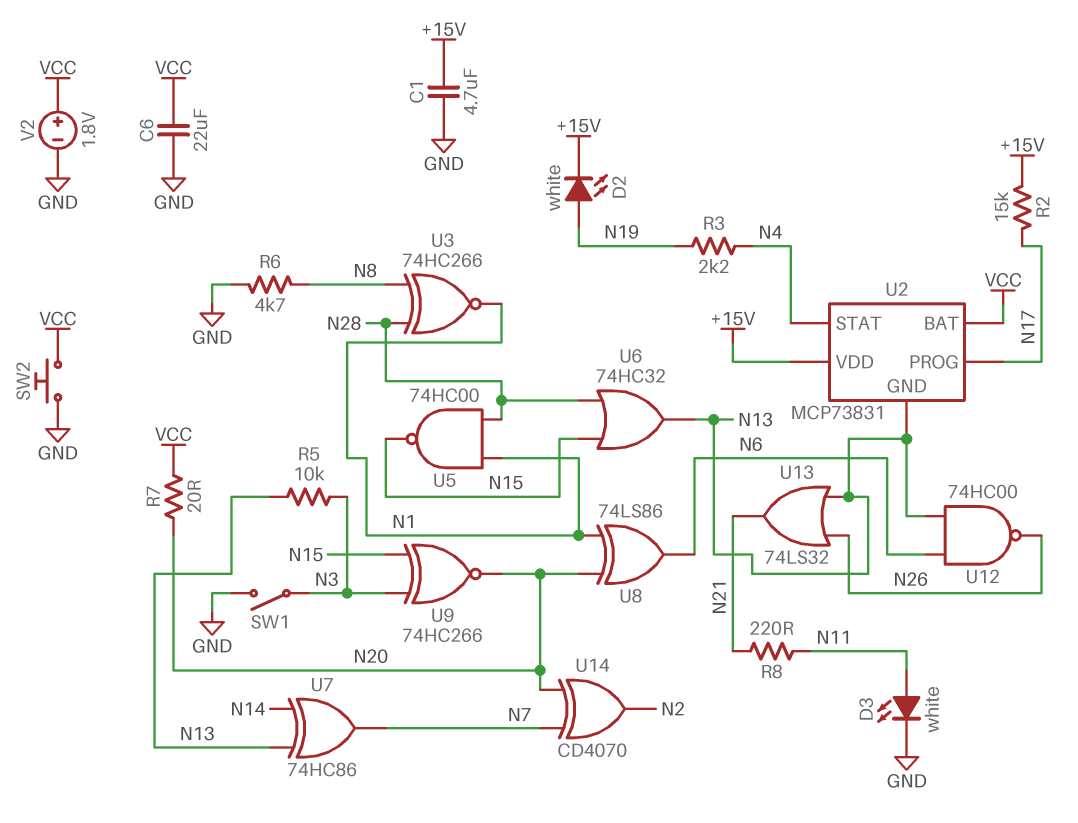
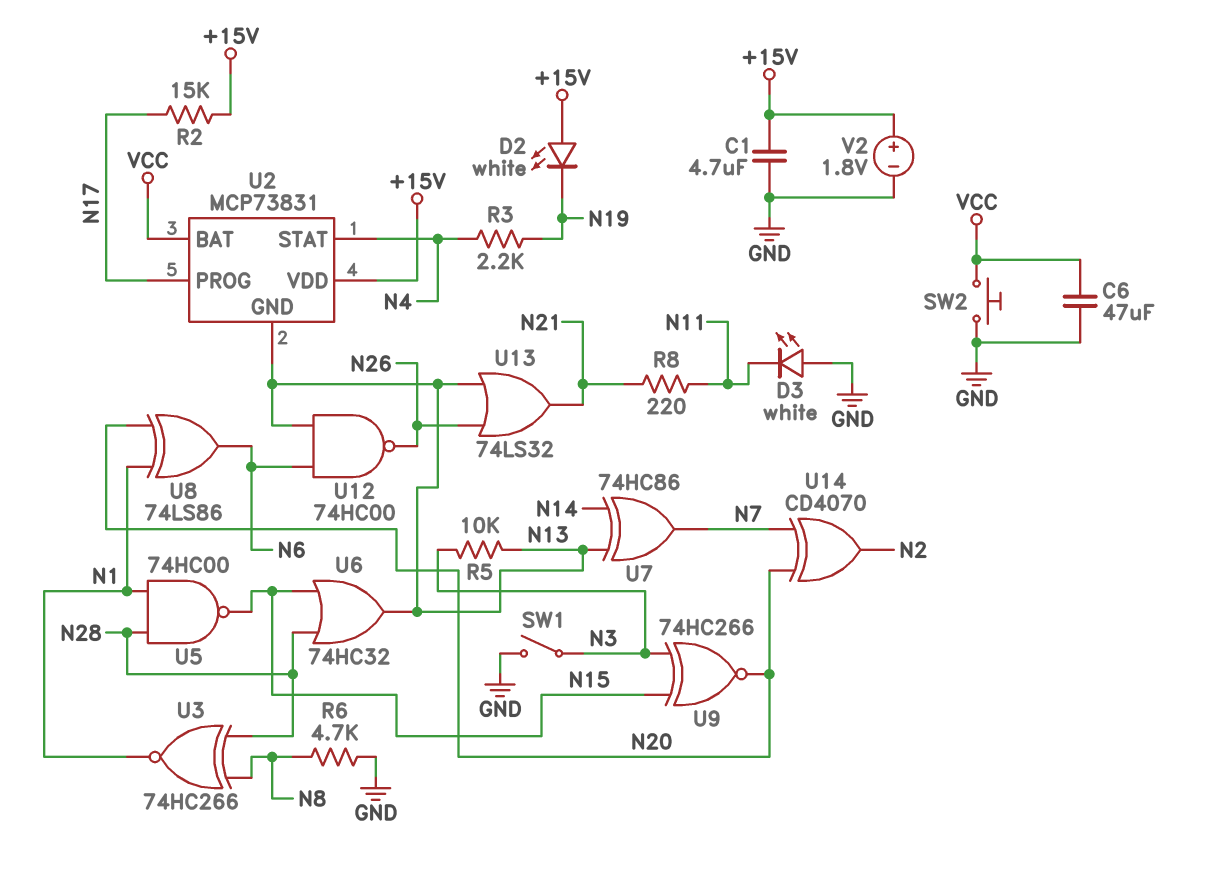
C6: 22uF (GND, VCC) -> 47uF (GND, VCC)
D2: LED white (A N19, K +15V) -> LED white (A +15V, K N19)
D3: LED white (A N11, K GND) -> LED white (A GND, K N11)
R7: 20 (N20, VCC) -> none
V2: 1.8V (plus VCC, minus GND) -> 1.8V (plus +15V, minus GND)

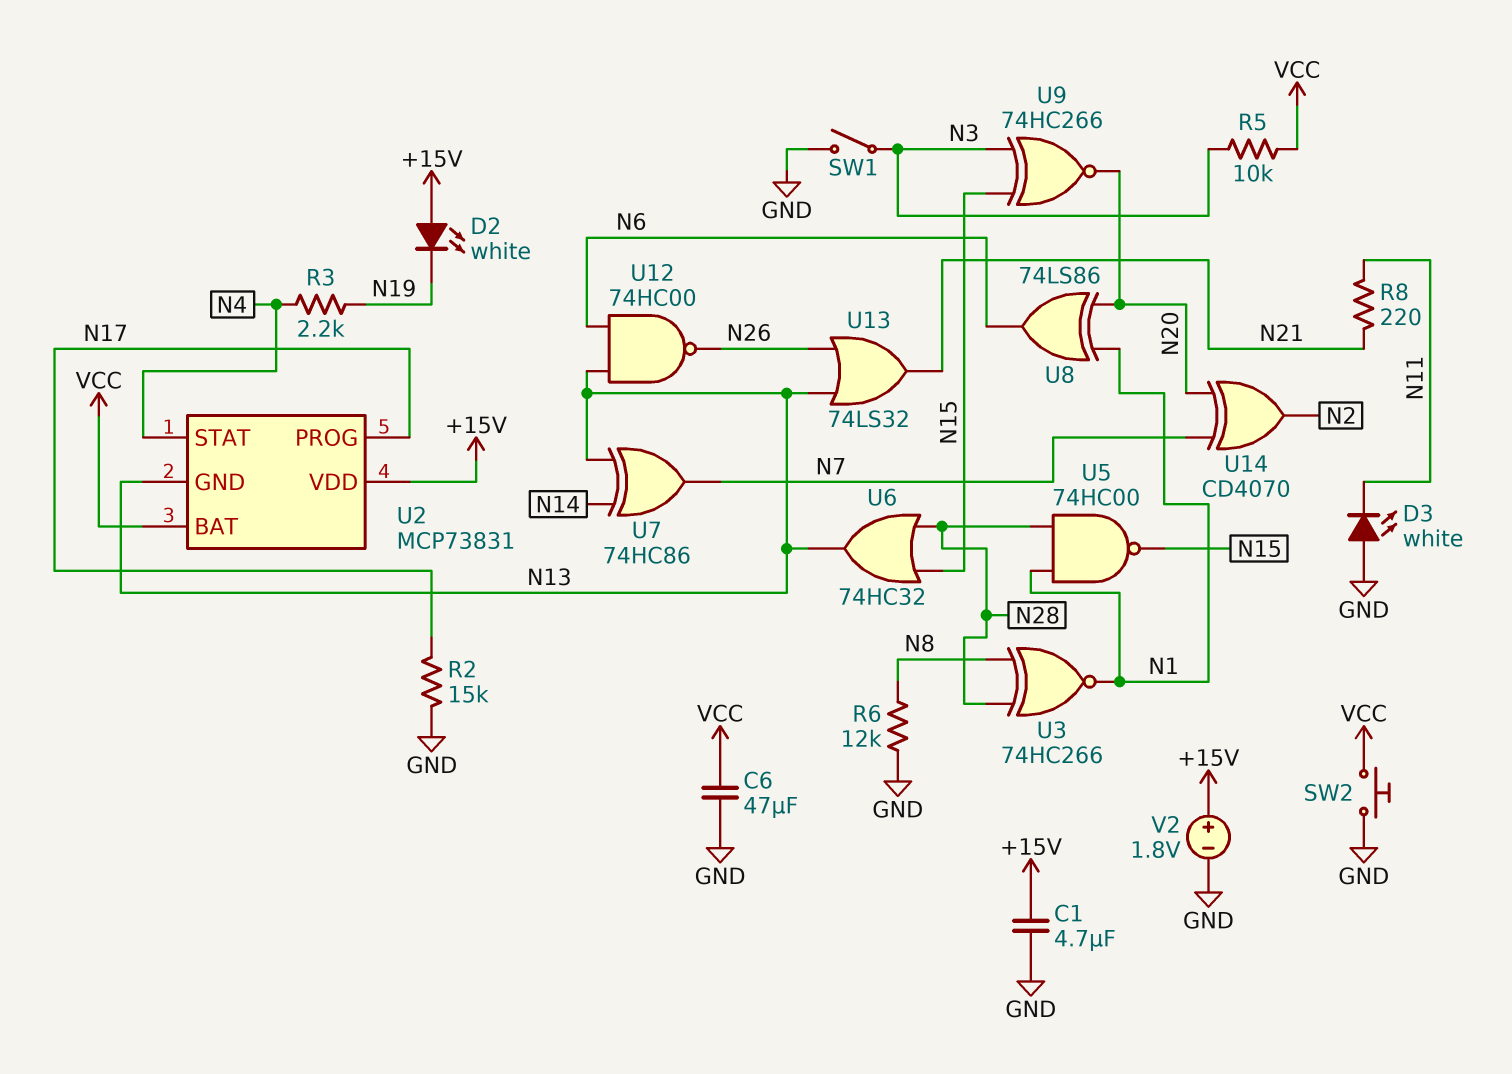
R2: 15k (+15V, N17) -> 15k (GND, N17)
R5: 10k (N3, N13) -> 10k (N3, VCC)
R6: 4.7k (GND, N8) -> 12k (GND, N8)

